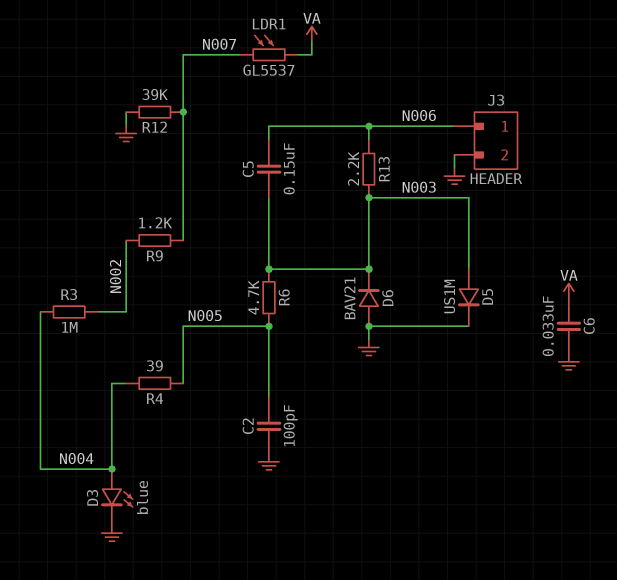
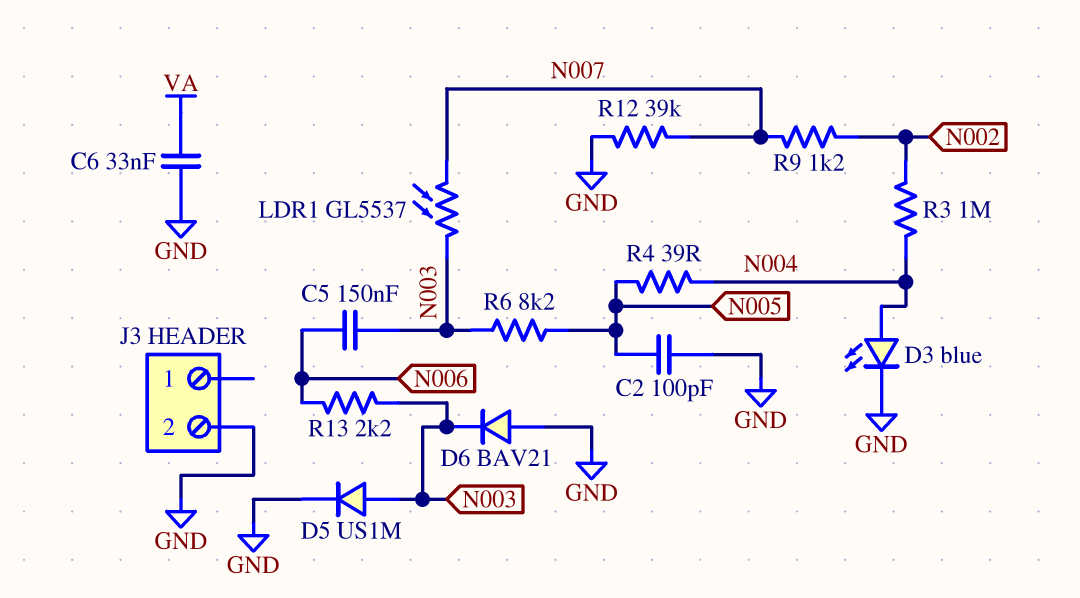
J3 pin 1: N006 -> none
LDR1: GL5537 (N007, VA) -> GL5537 (N003, N007)
R6: 4.7k (N003, N005) -> 8.2k (N003, N005)

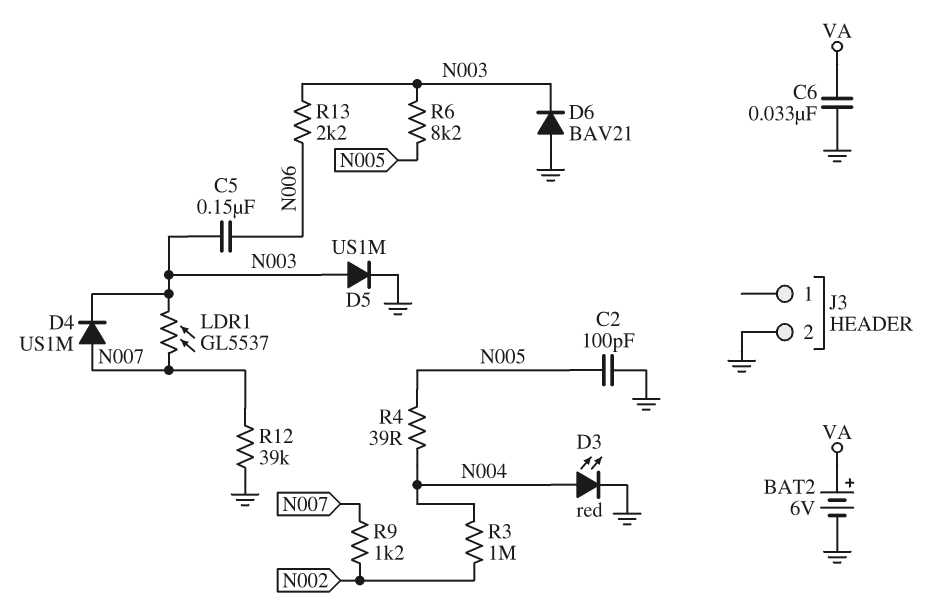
BAT2: none -> 6V (plus VA, minus GND)
D3: LED blue (A N004, K GND) -> LED red (A N004, K GND)
D4: none -> diode US1M (A N007, K N003)

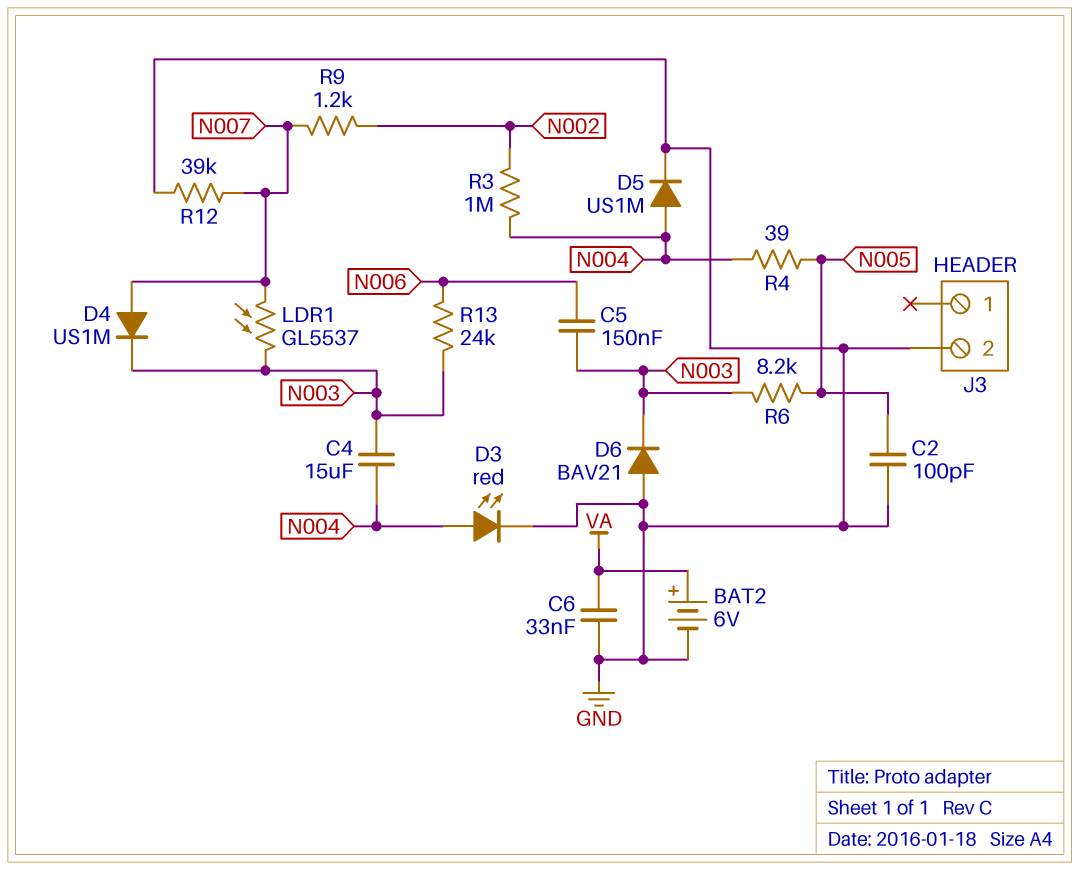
C4: none -> 15uF (N003, N004)
D5: diode US1M (A N003, K GND) -> diode US1M (A N004, K GND)
R13: 2.2k (N003, N006) -> 24k (N003, N006)

